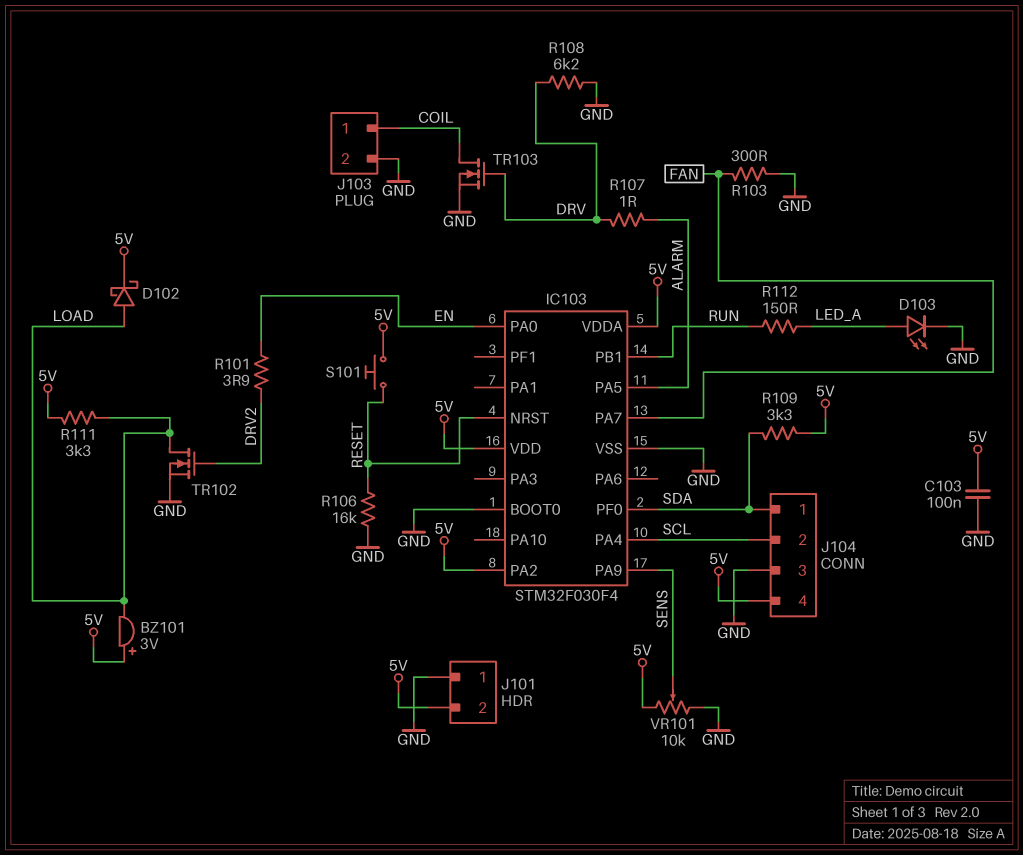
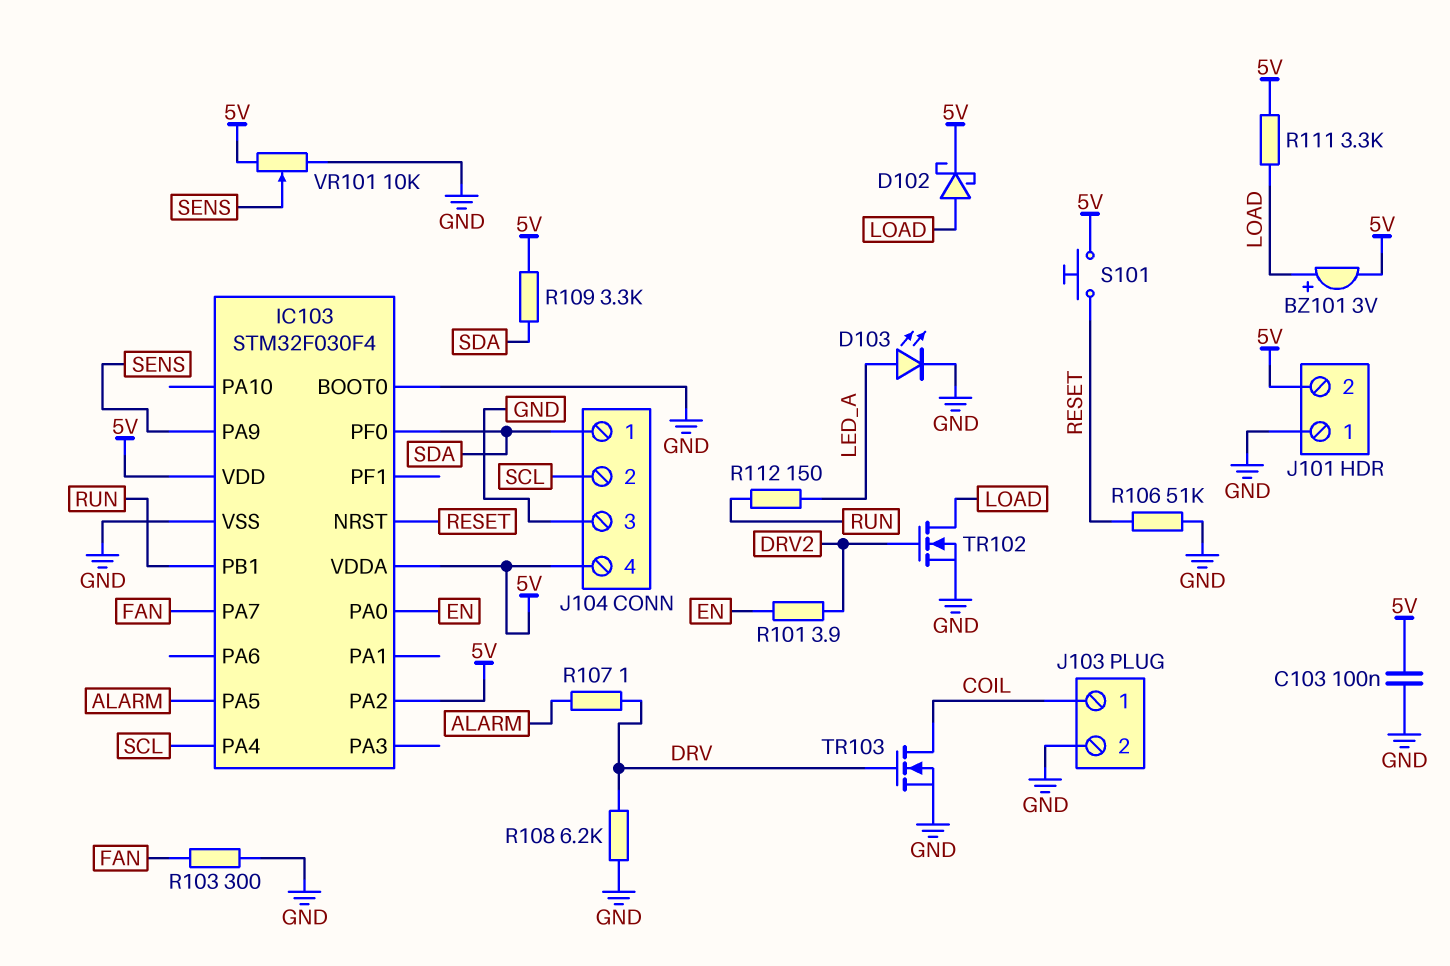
BZ101: buzzer 3V (plus 5V, minus LOAD) -> buzzer 3V (plus LOAD, minus 5V)
R106: 16k (GND, RESET) -> 51k (GND, RESET)

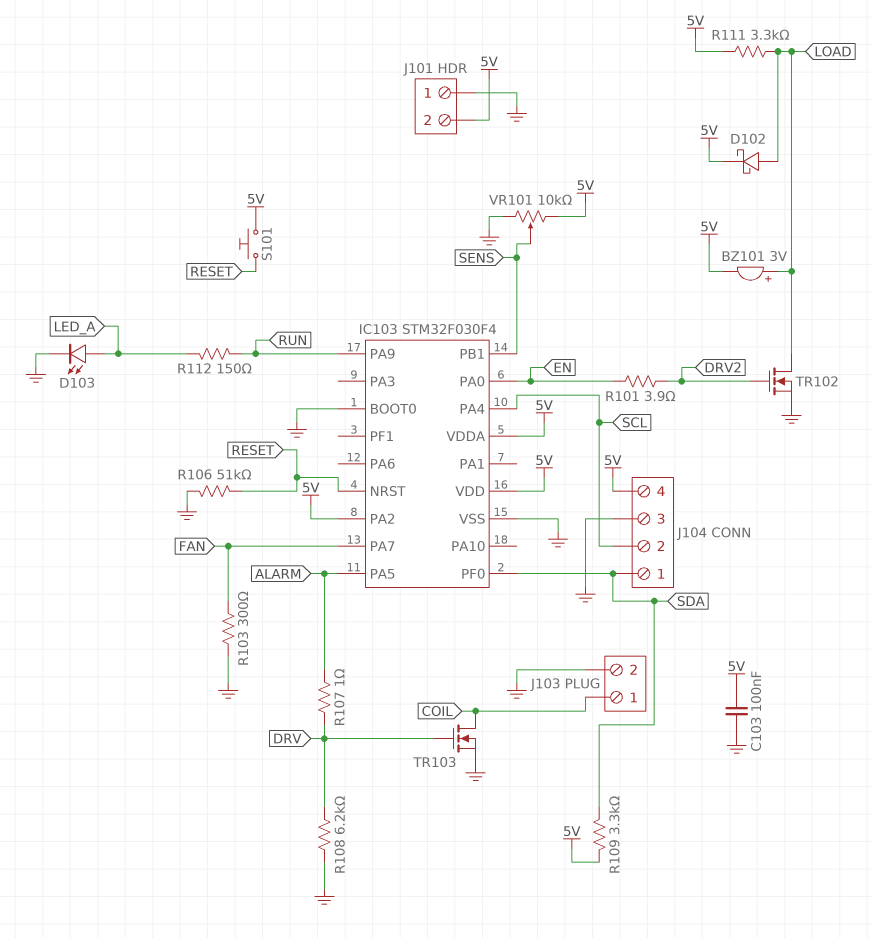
IC103 pin PA9: SENS -> RUN
IC103 pin PB1: RUN -> SENS

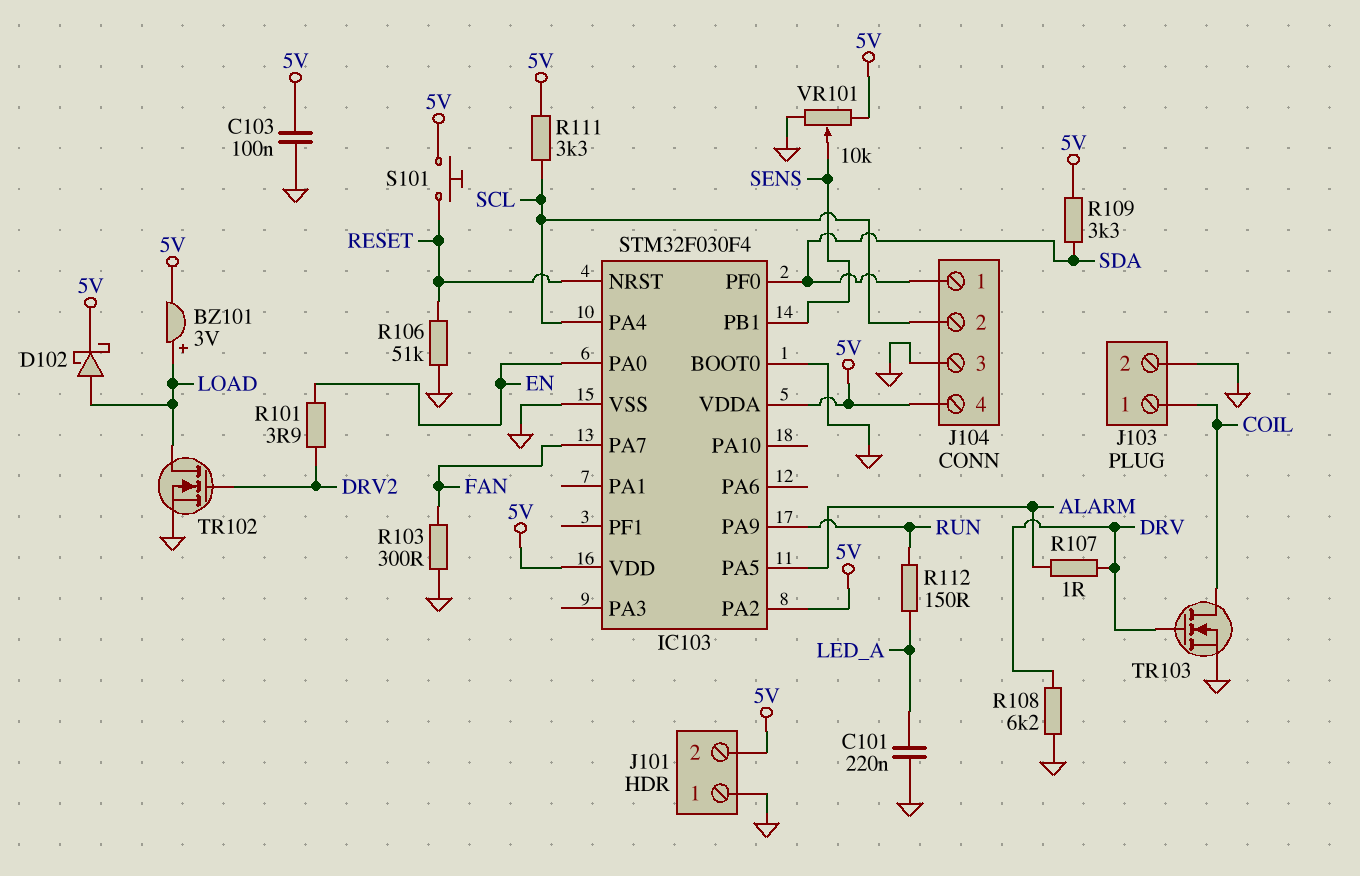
C101: none -> 220nF (GND, LED_A)
D103: LED (A LED_A, K GND) -> none
R111: 3.3k (5V, LOAD) -> 3.3k (5V, SCL)

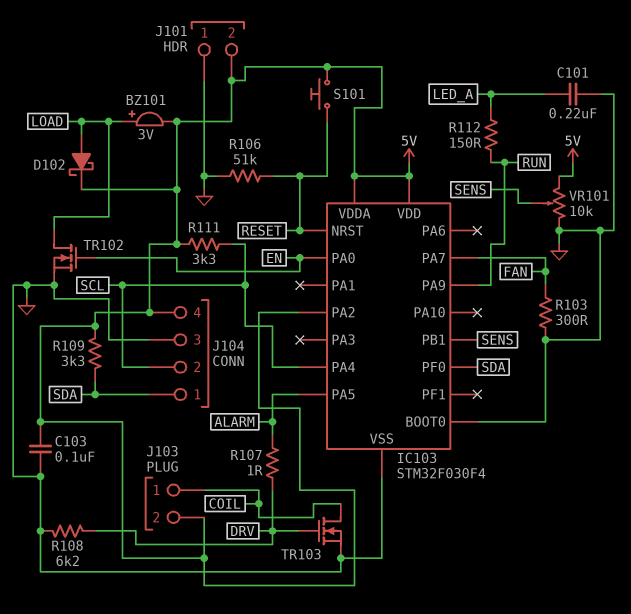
J103 pin 2: GND -> 5V
R101: 3.9 (DRV2, EN) -> none
TR102: NMOS (G DRV2, D LOAD, S GND) -> NMOS (G EN, D LOAD, S GND)

